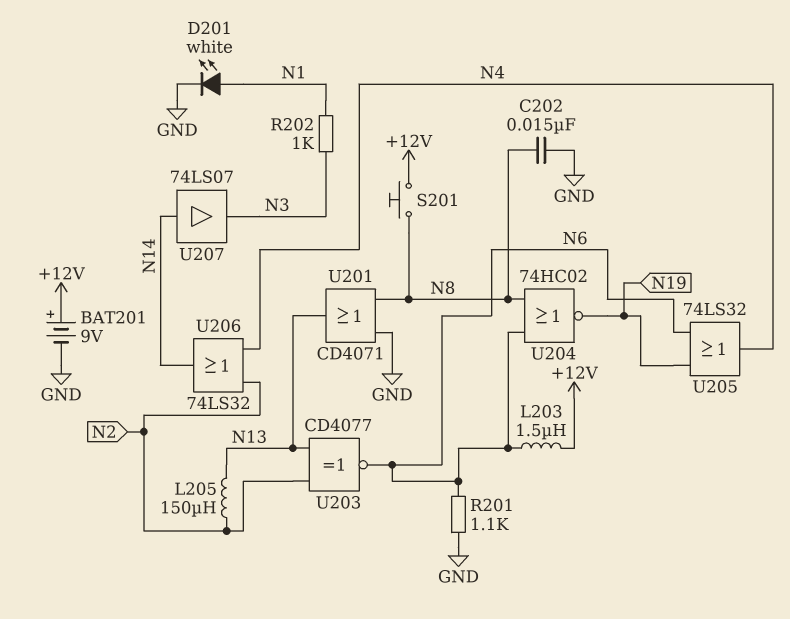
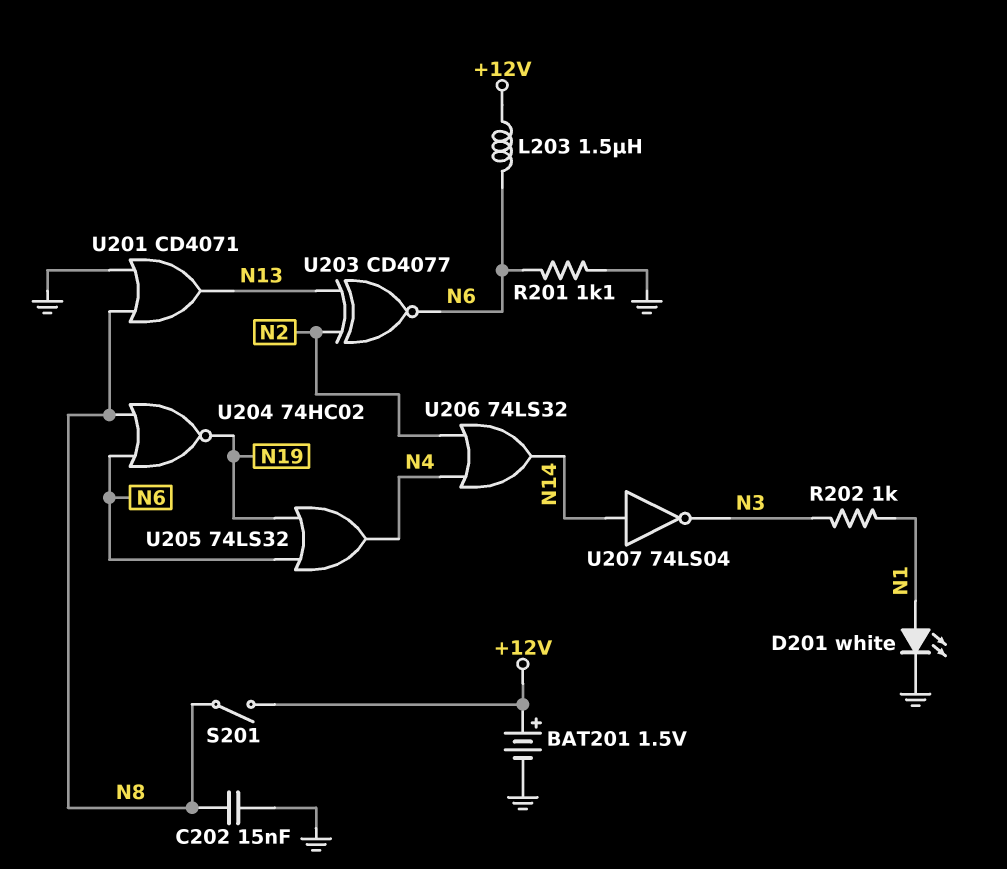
BAT201: 9V (plus +12V, minus GND) -> 1.5V (plus +12V, minus GND)
L205: 150uH (N2, N13) -> none
S201: button (+12V, N8) -> switch (+12V, N8)
U207: buffer 74LS07 (in N14, out N3) -> NOT 74LS04 (in N14, out N3)

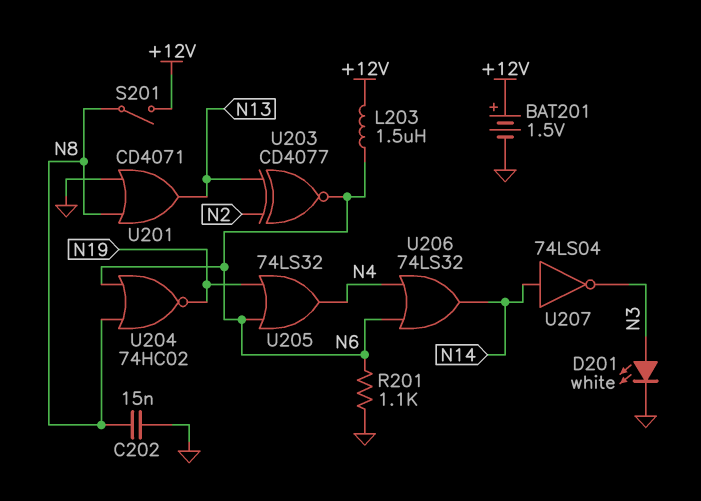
D201: LED white (A N1, K GND) -> LED white (A N3, K GND)
R202: 1k (N1, N3) -> none
U206: OR 74LS32 (in N2, in N4, out N14) -> OR 74LS32 (in N4, in N6, out N14)

